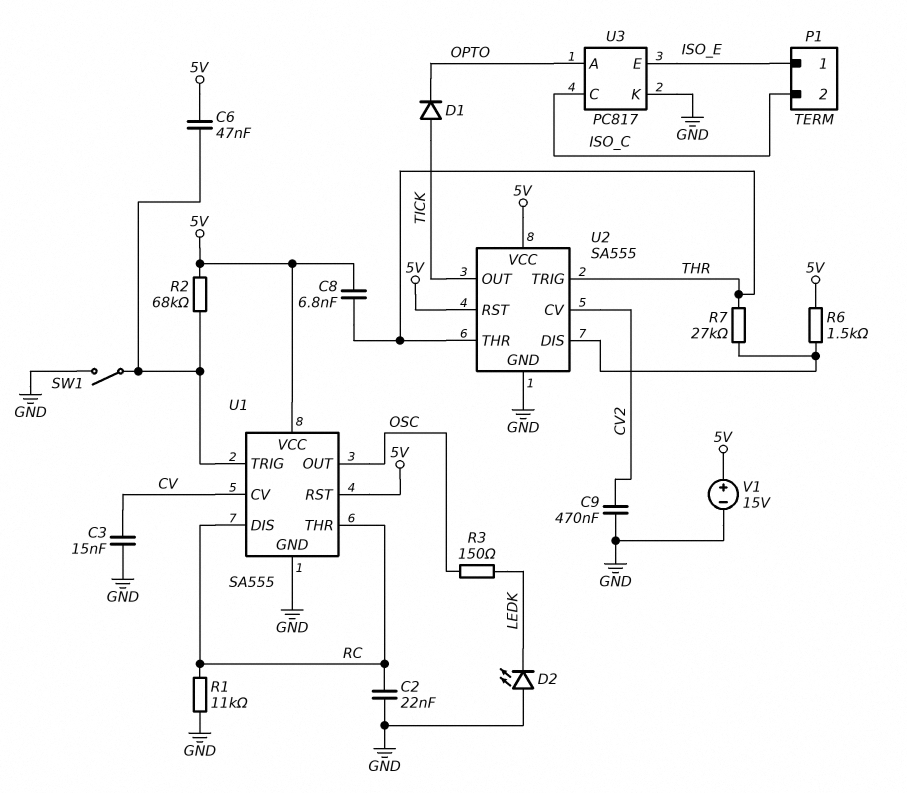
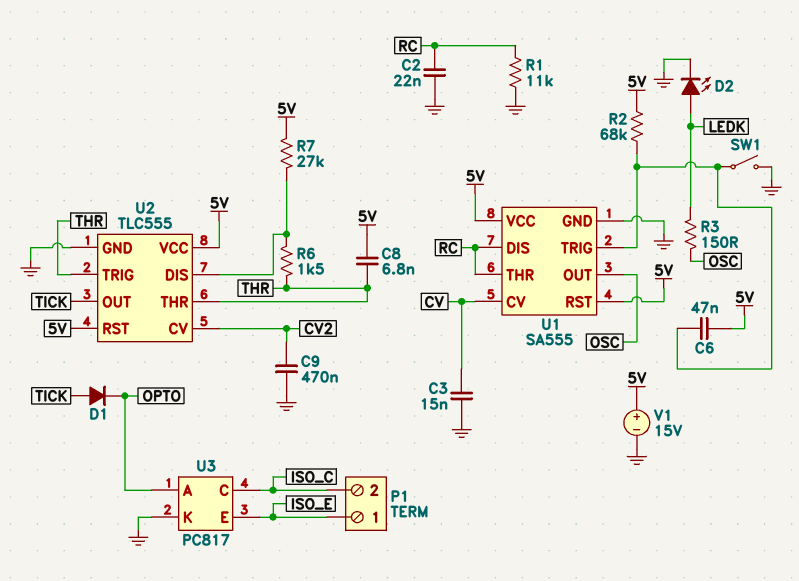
D2: LED (A GND, K LEDK) -> LED (A LEDK, K GND)
R6: 1.5k (5V, U2/DIS) -> 1.5k (THR, U2/DIS)
R7: 27k (THR, U2/DIS) -> 27k (5V, U2/DIS)
U2: SA555 -> TLC555

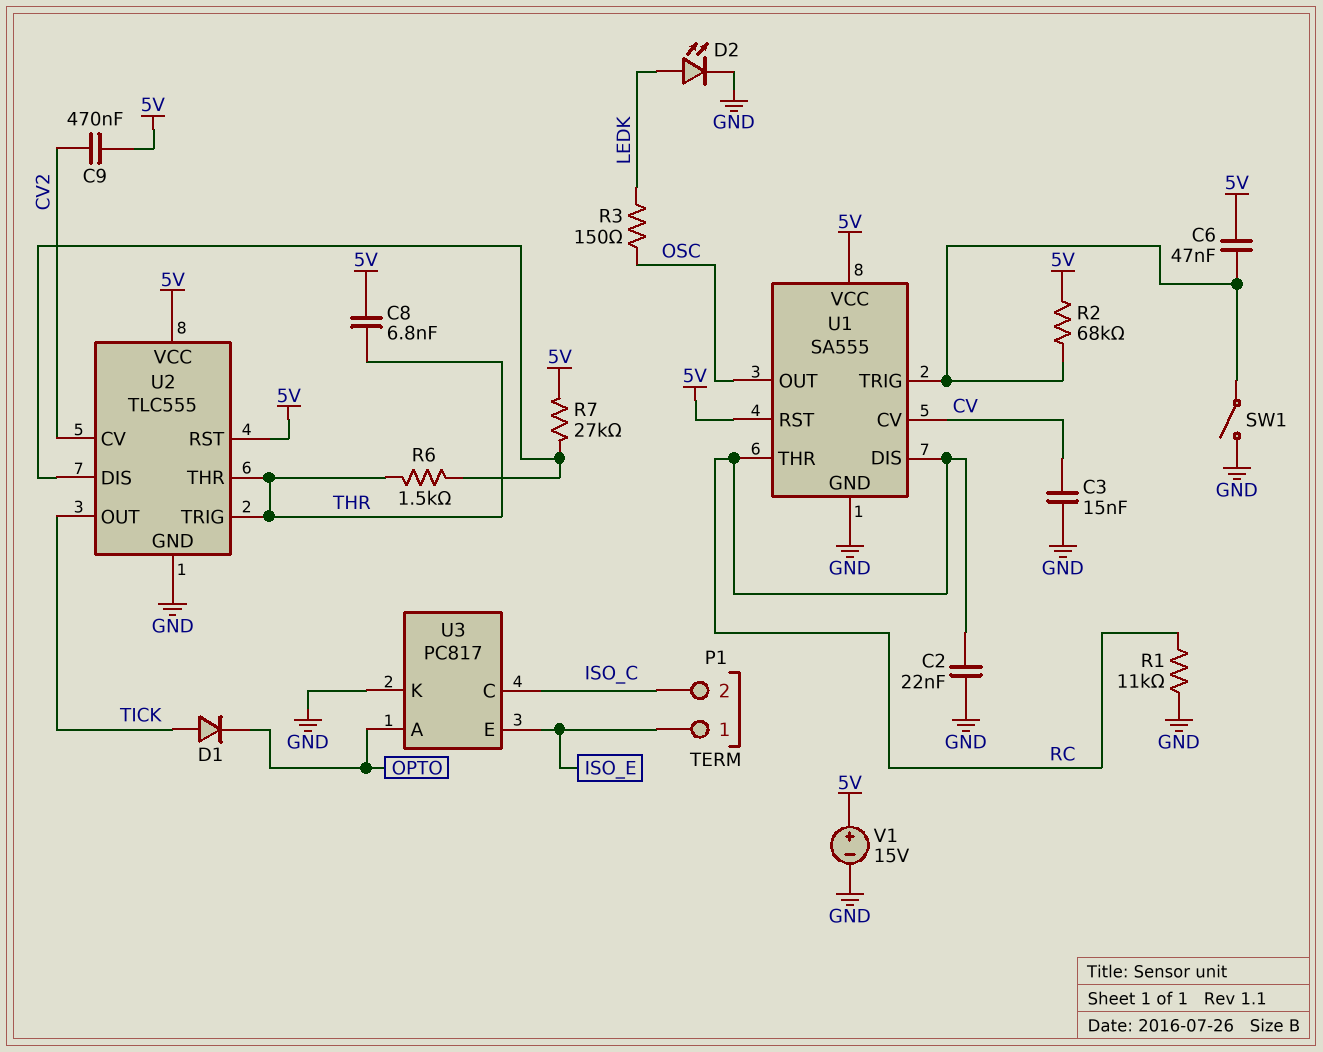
C9: 470nF (CV2, GND) -> 470nF (5V, CV2)

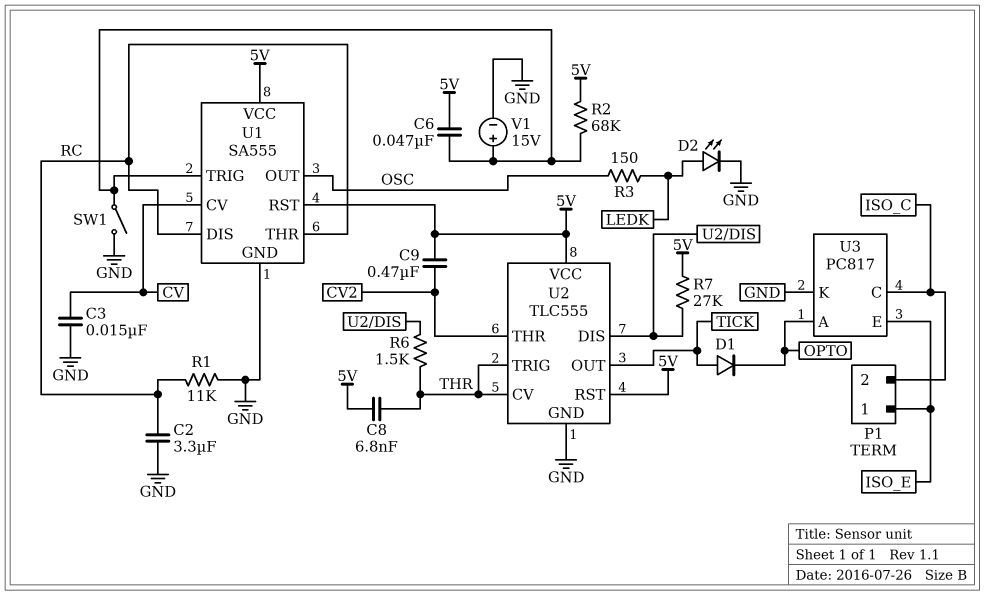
C2: 22nF (GND, RC) -> 3.3uF (GND, RC)
U2 pin CV: CV2 -> THR
U2 pin THR: THR -> CV2
V1: 15V (plus 5V, minus GND) -> 15V (plus U1/TRIG, minus GND)

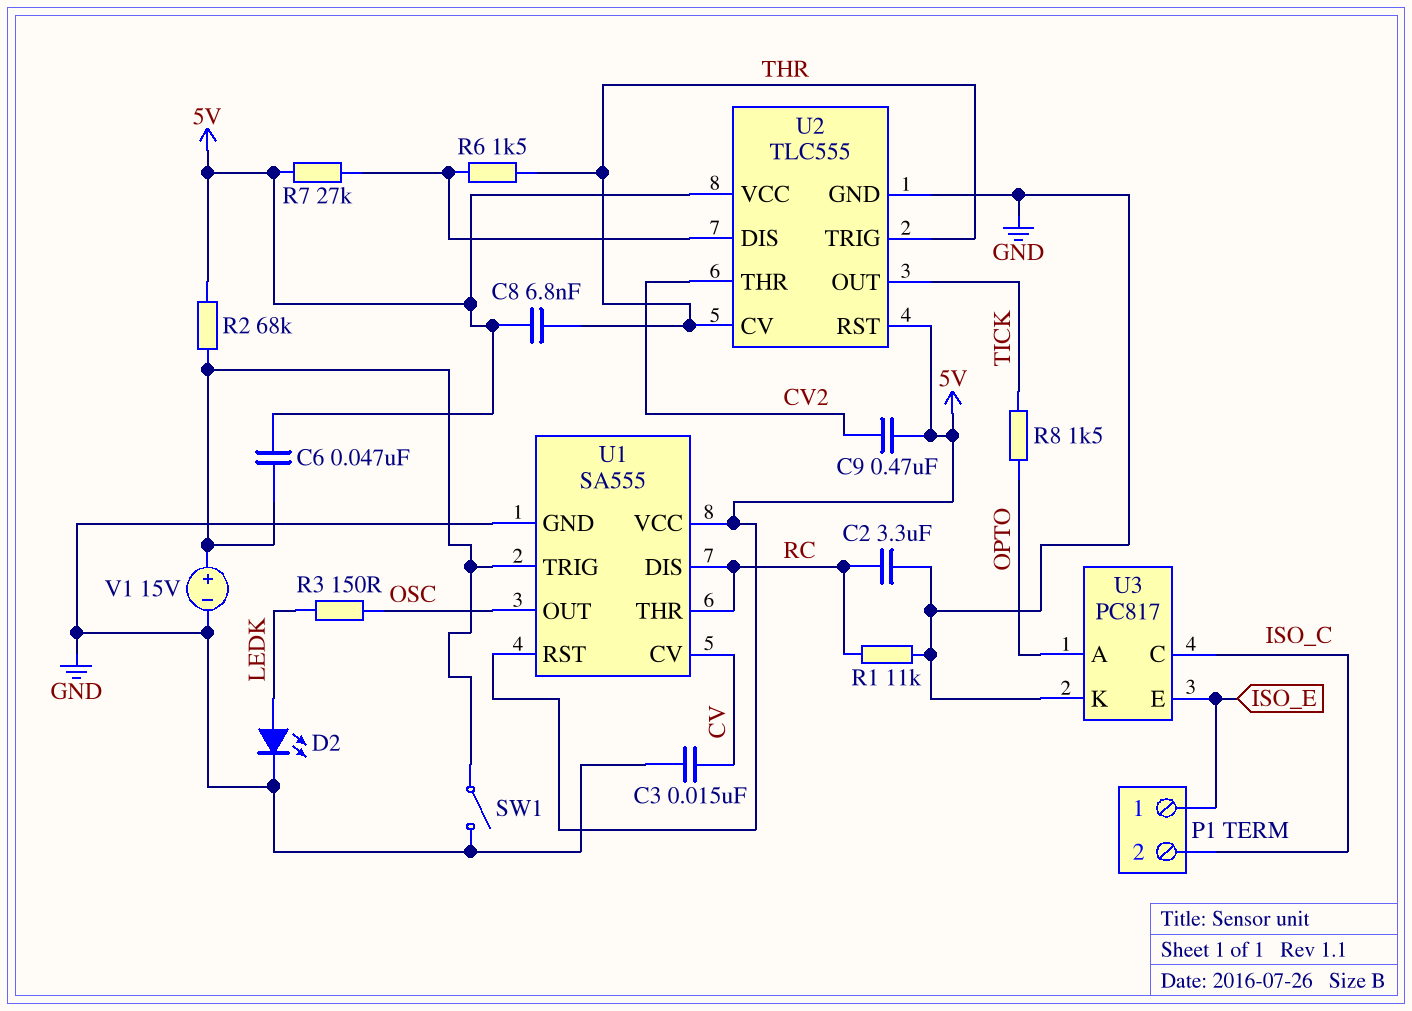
D1: diode (A TICK, K OPTO) -> none
R8: none -> 1.5k (OPTO, TICK)

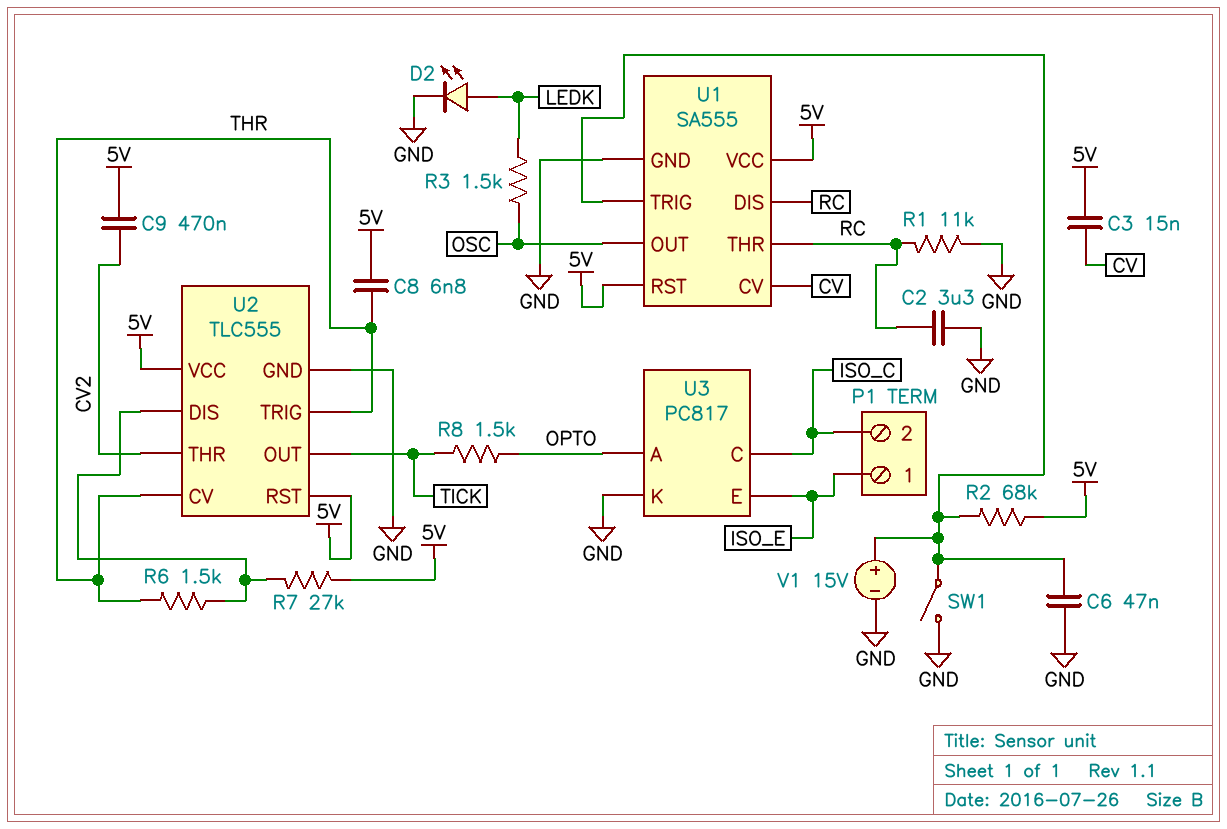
C3: 15nF (CV, GND) -> 15nF (5V, CV)
C6: 47nF (5V, U1/TRIG) -> 47nF (GND, U1/TRIG)
R3: 150 (LEDK, OSC) -> 1.5k (LEDK, OSC)

